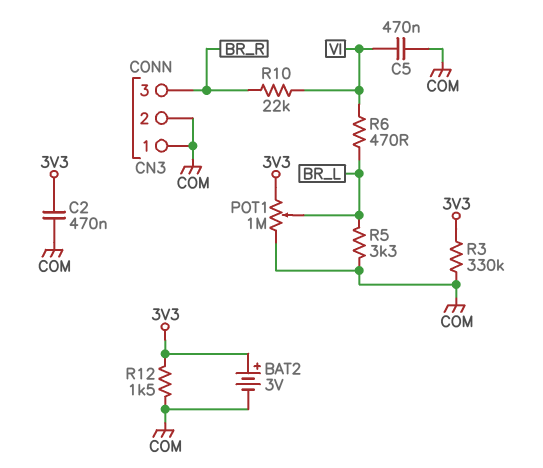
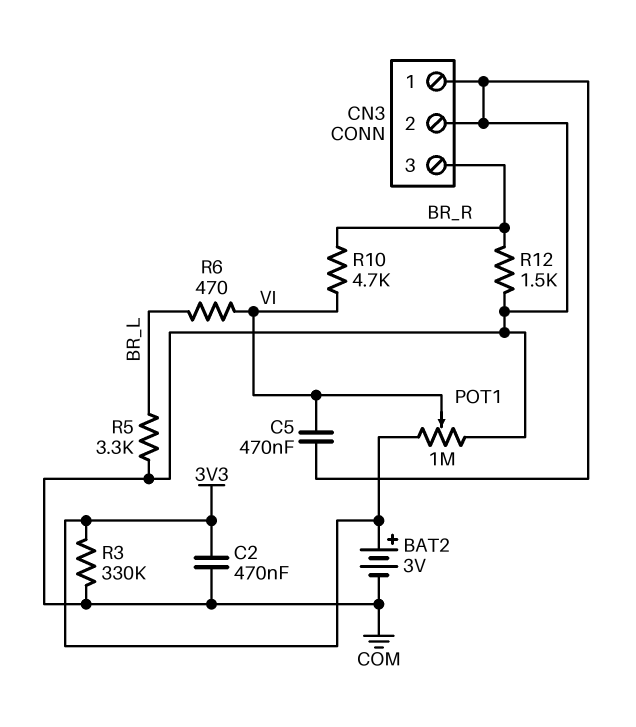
POT1: 1M (3V3, COM, wiper BR_L) -> 1M (3V3, COM, wiper VI)
R10: 22k (BR_R, VI) -> 4.7k (BR_R, VI)
R12: 1.5k (3V3, COM) -> 1.5k (BR_R, COM)

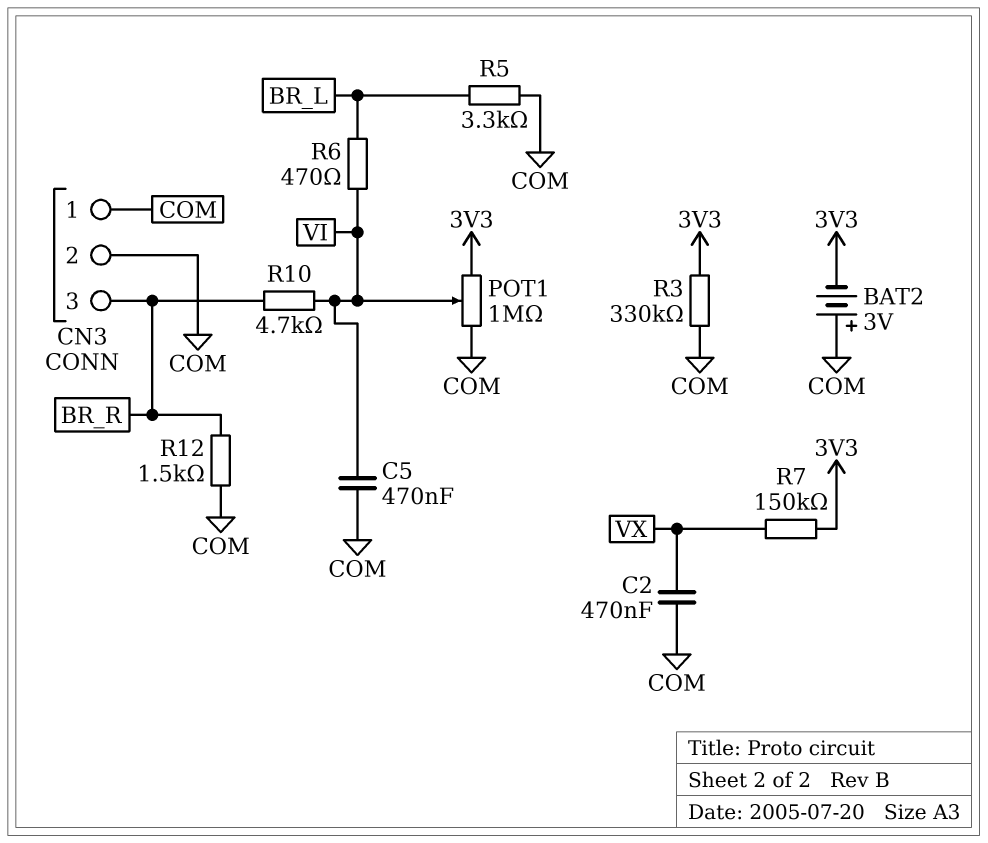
BAT2: 3V (plus 3V3, minus COM) -> 3V (plus COM, minus 3V3)
C2: 470nF (3V3, COM) -> 470nF (COM, VX)
R7: none -> 150k (3V3, VX)

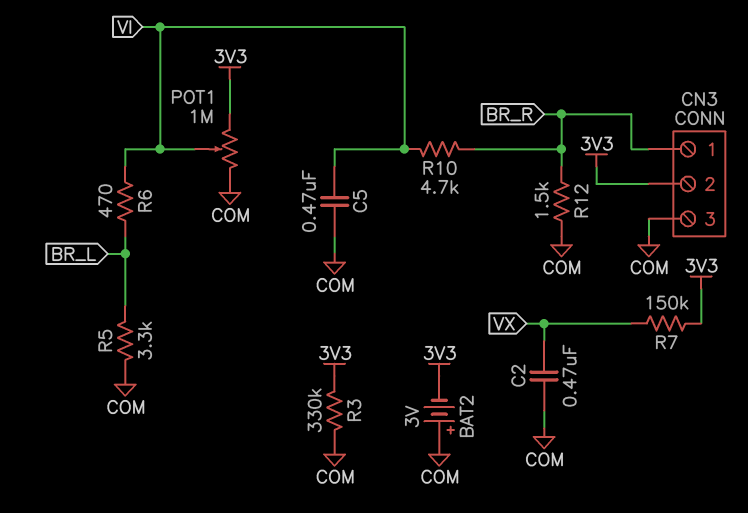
CN3 pin 1: COM -> BR_R
CN3 pin 2: COM -> 3V3
CN3 pin 3: BR_R -> COM

